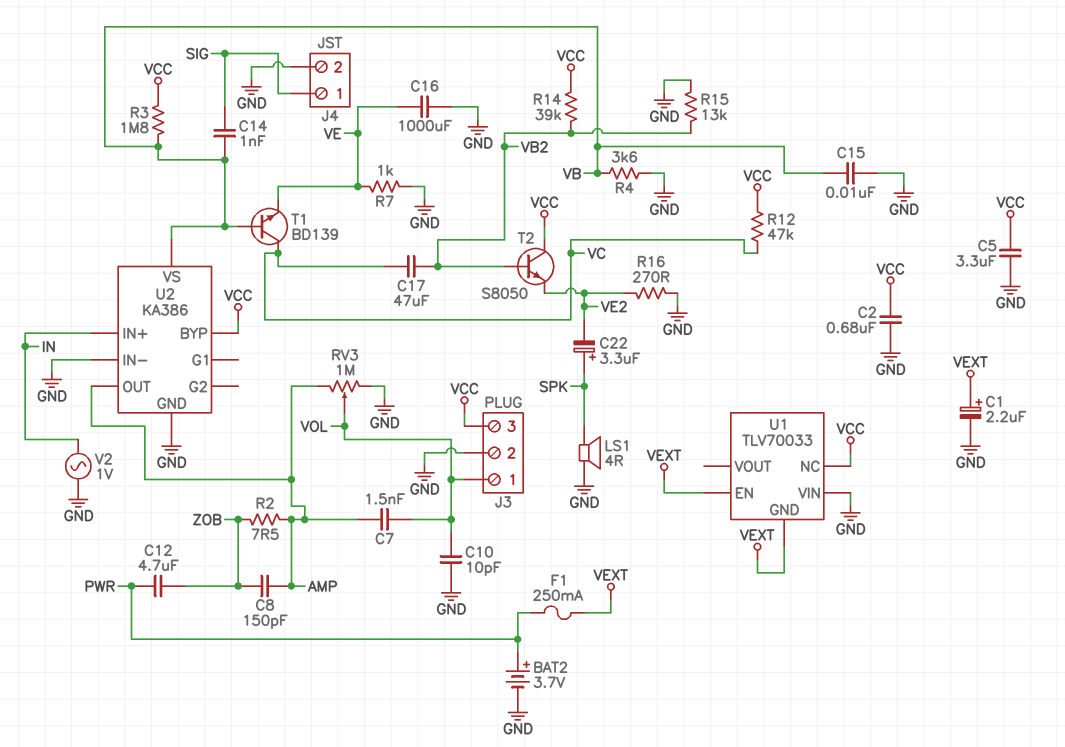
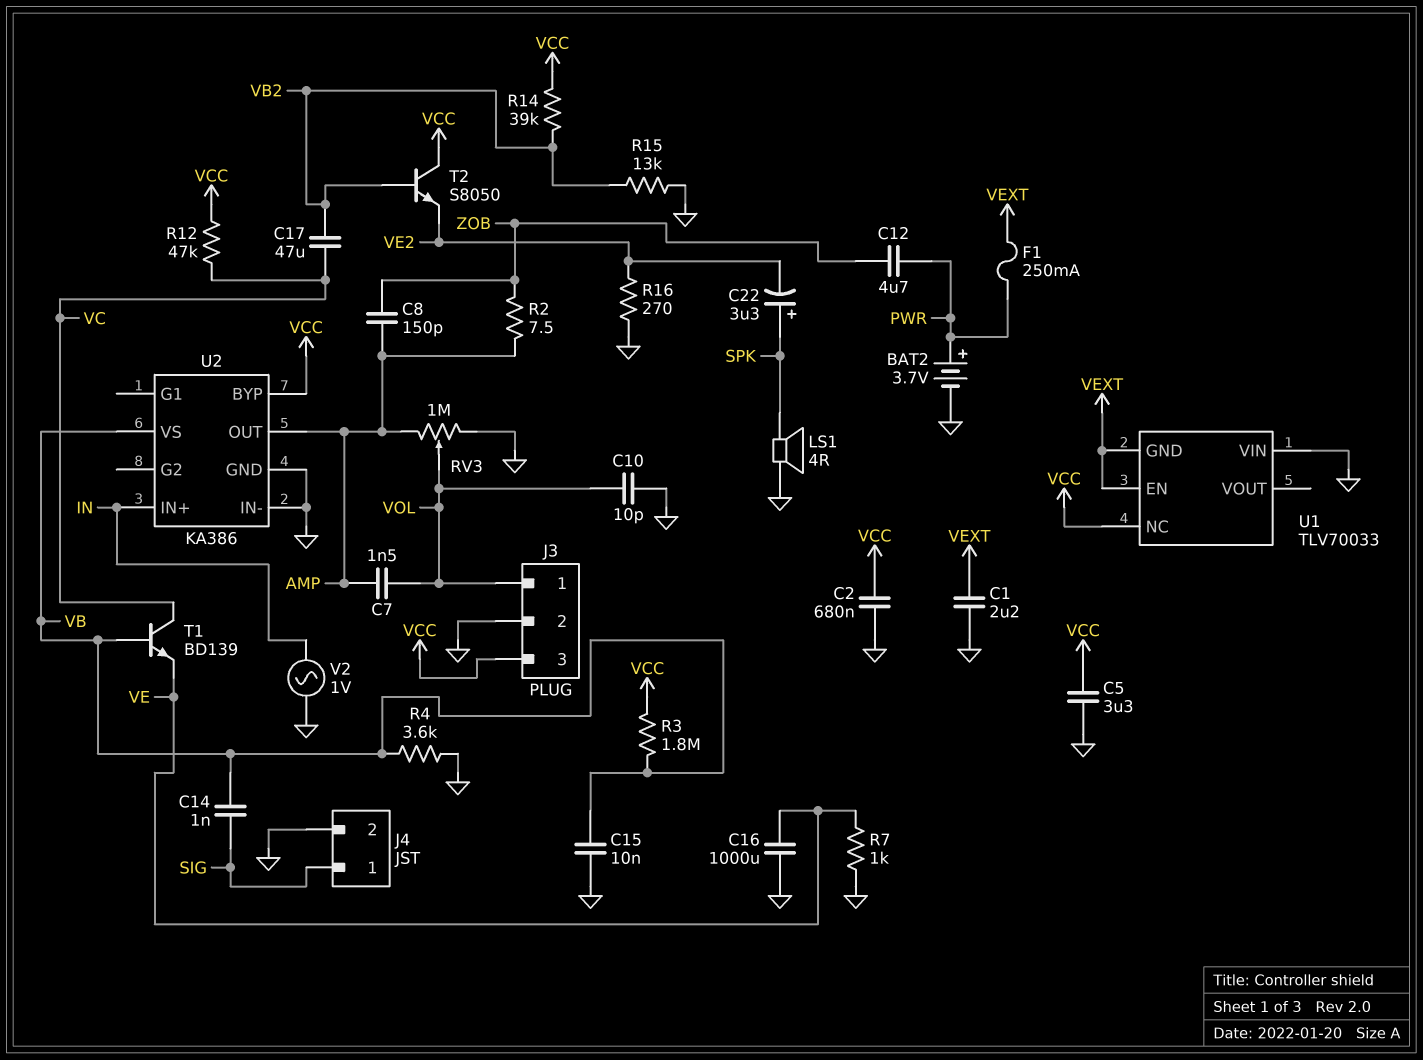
C1: 2.2uF (plus VEXT, minus GND) -> 2.2uF (GND, VEXT)

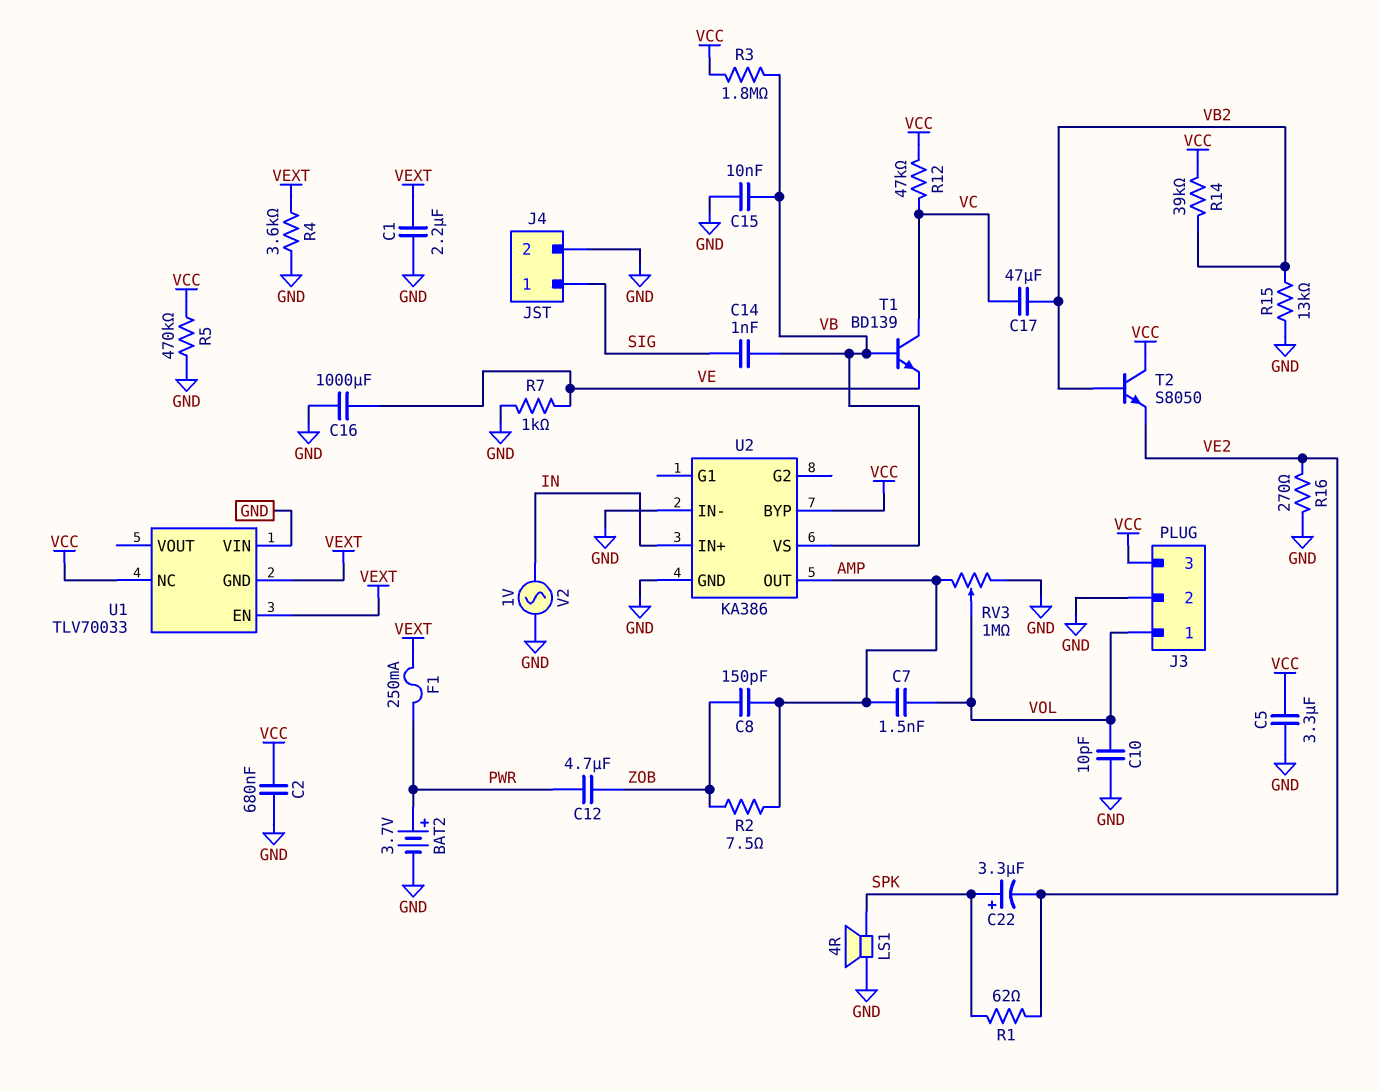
R1: none -> 62 (SPK, VE2)
R4: 3.6k (GND, VB) -> 3.6k (GND, VEXT)
R5: none -> 470k (GND, VCC)

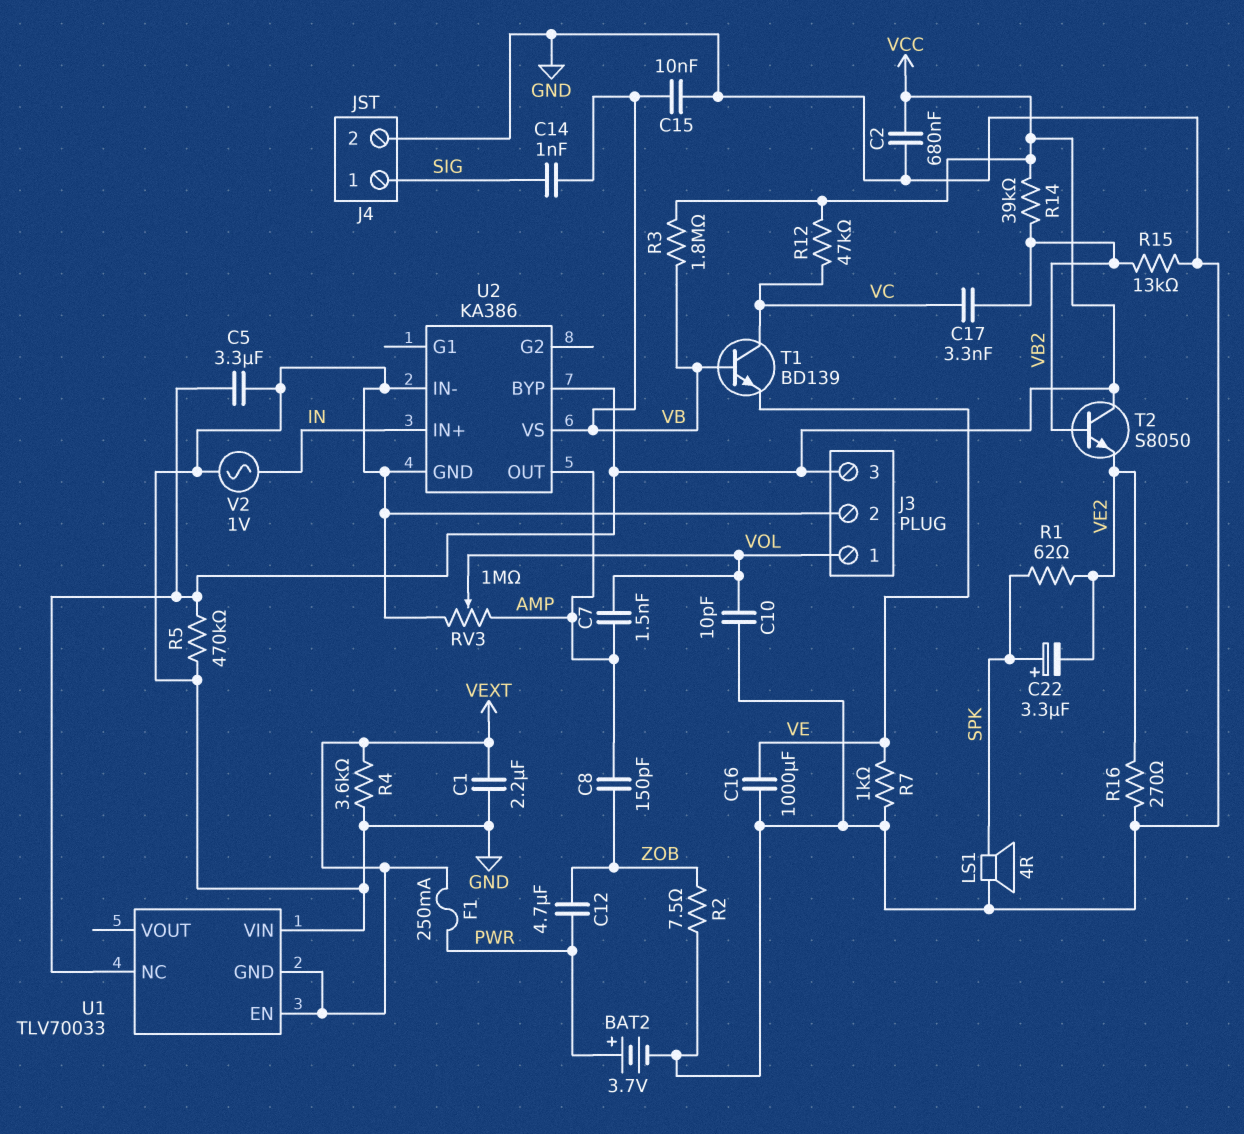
C17: 47uF (VB2, VC) -> 3.3nF (VB2, VC)
R2: 7.5 (AMP, ZOB) -> 7.5 (GND, ZOB)

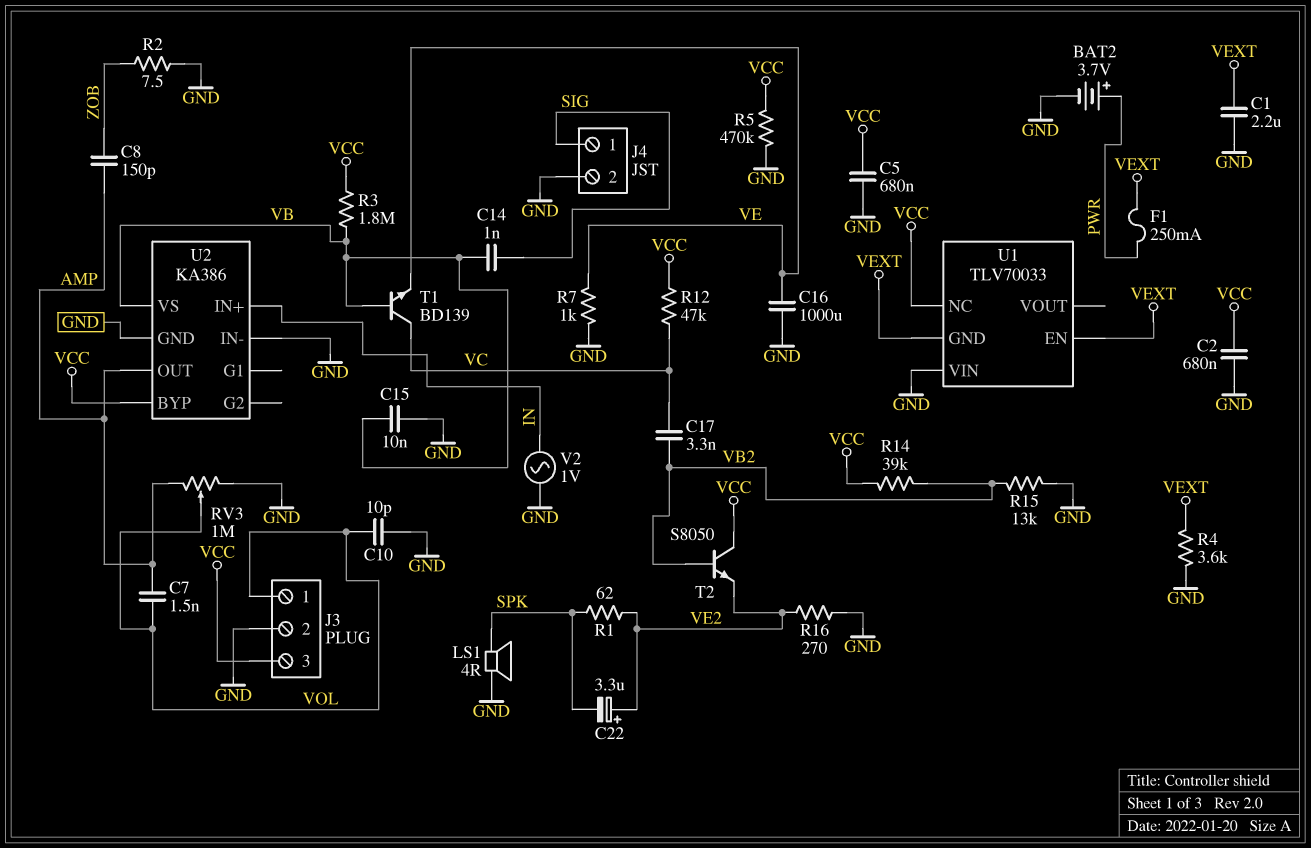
C5: 3.3uF (GND, VCC) -> 680nF (GND, VCC)
C12: 4.7uF (PWR, ZOB) -> none
C22: 3.3uF (plus SPK, minus VE2) -> 3.3uF (plus VE2, minus SPK)

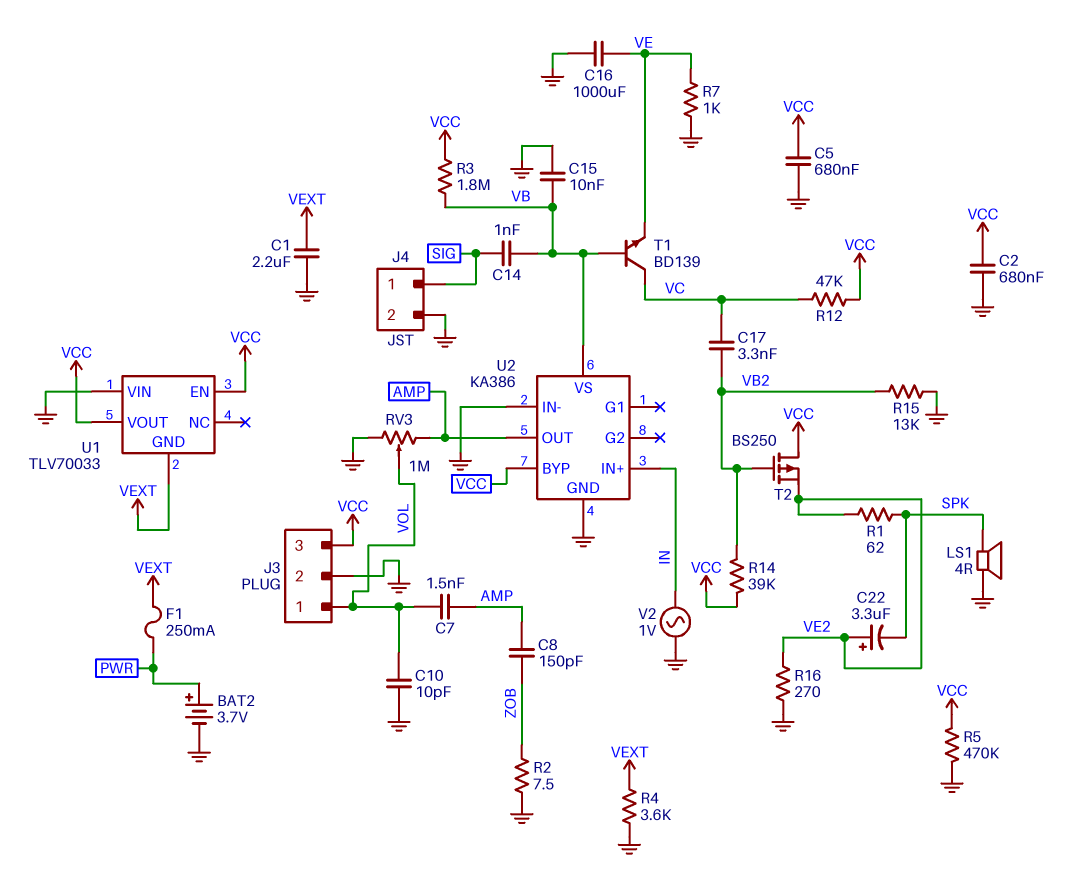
T2: NPN S8050 (B VB2, C VCC, E VE2) -> PMOS BS250 (G VB2, D VCC, S VE2)
U1 pin EN: VEXT -> VCC
U1 pin NC: VCC -> none
U1 pin VOUT: none -> VCC

